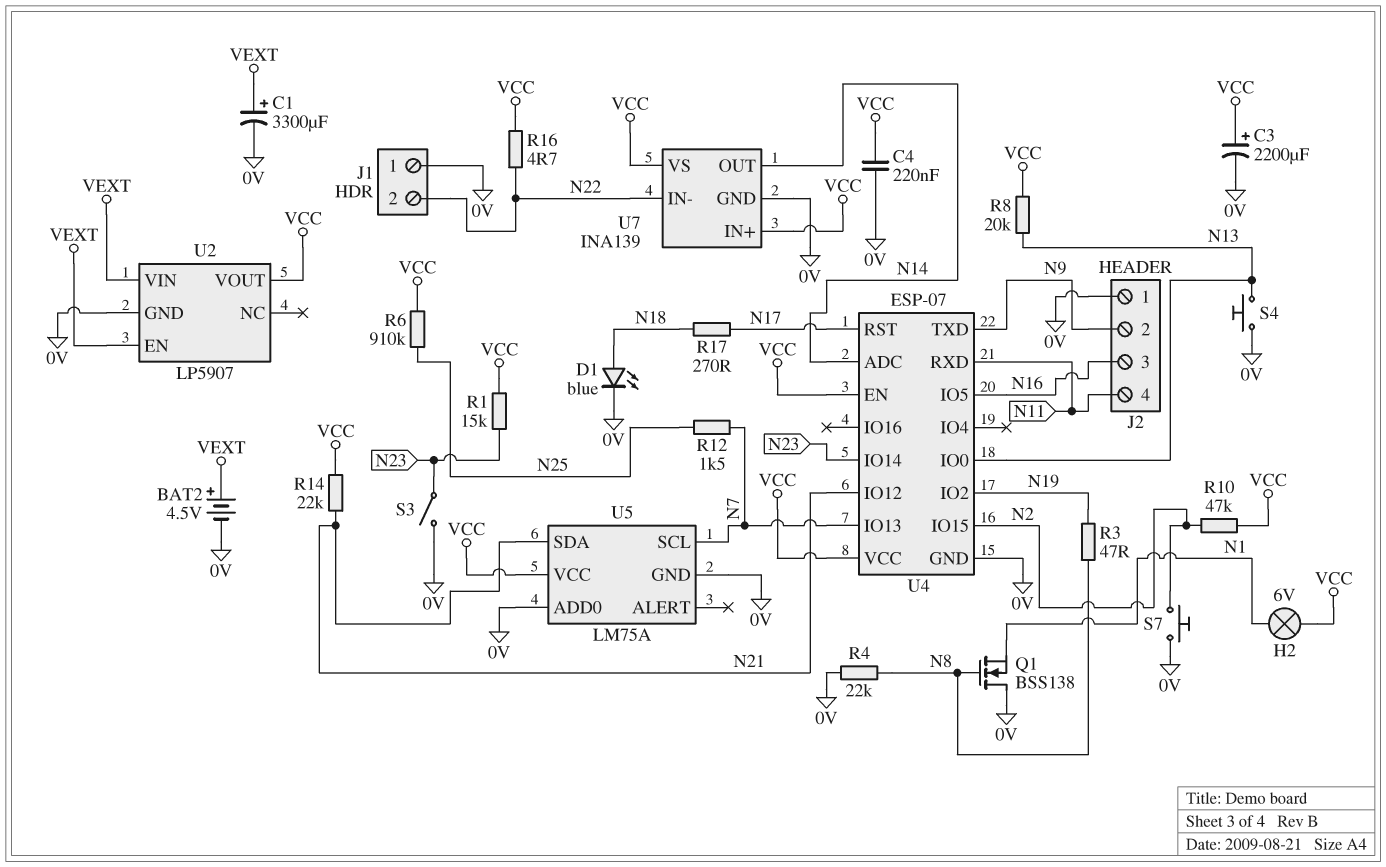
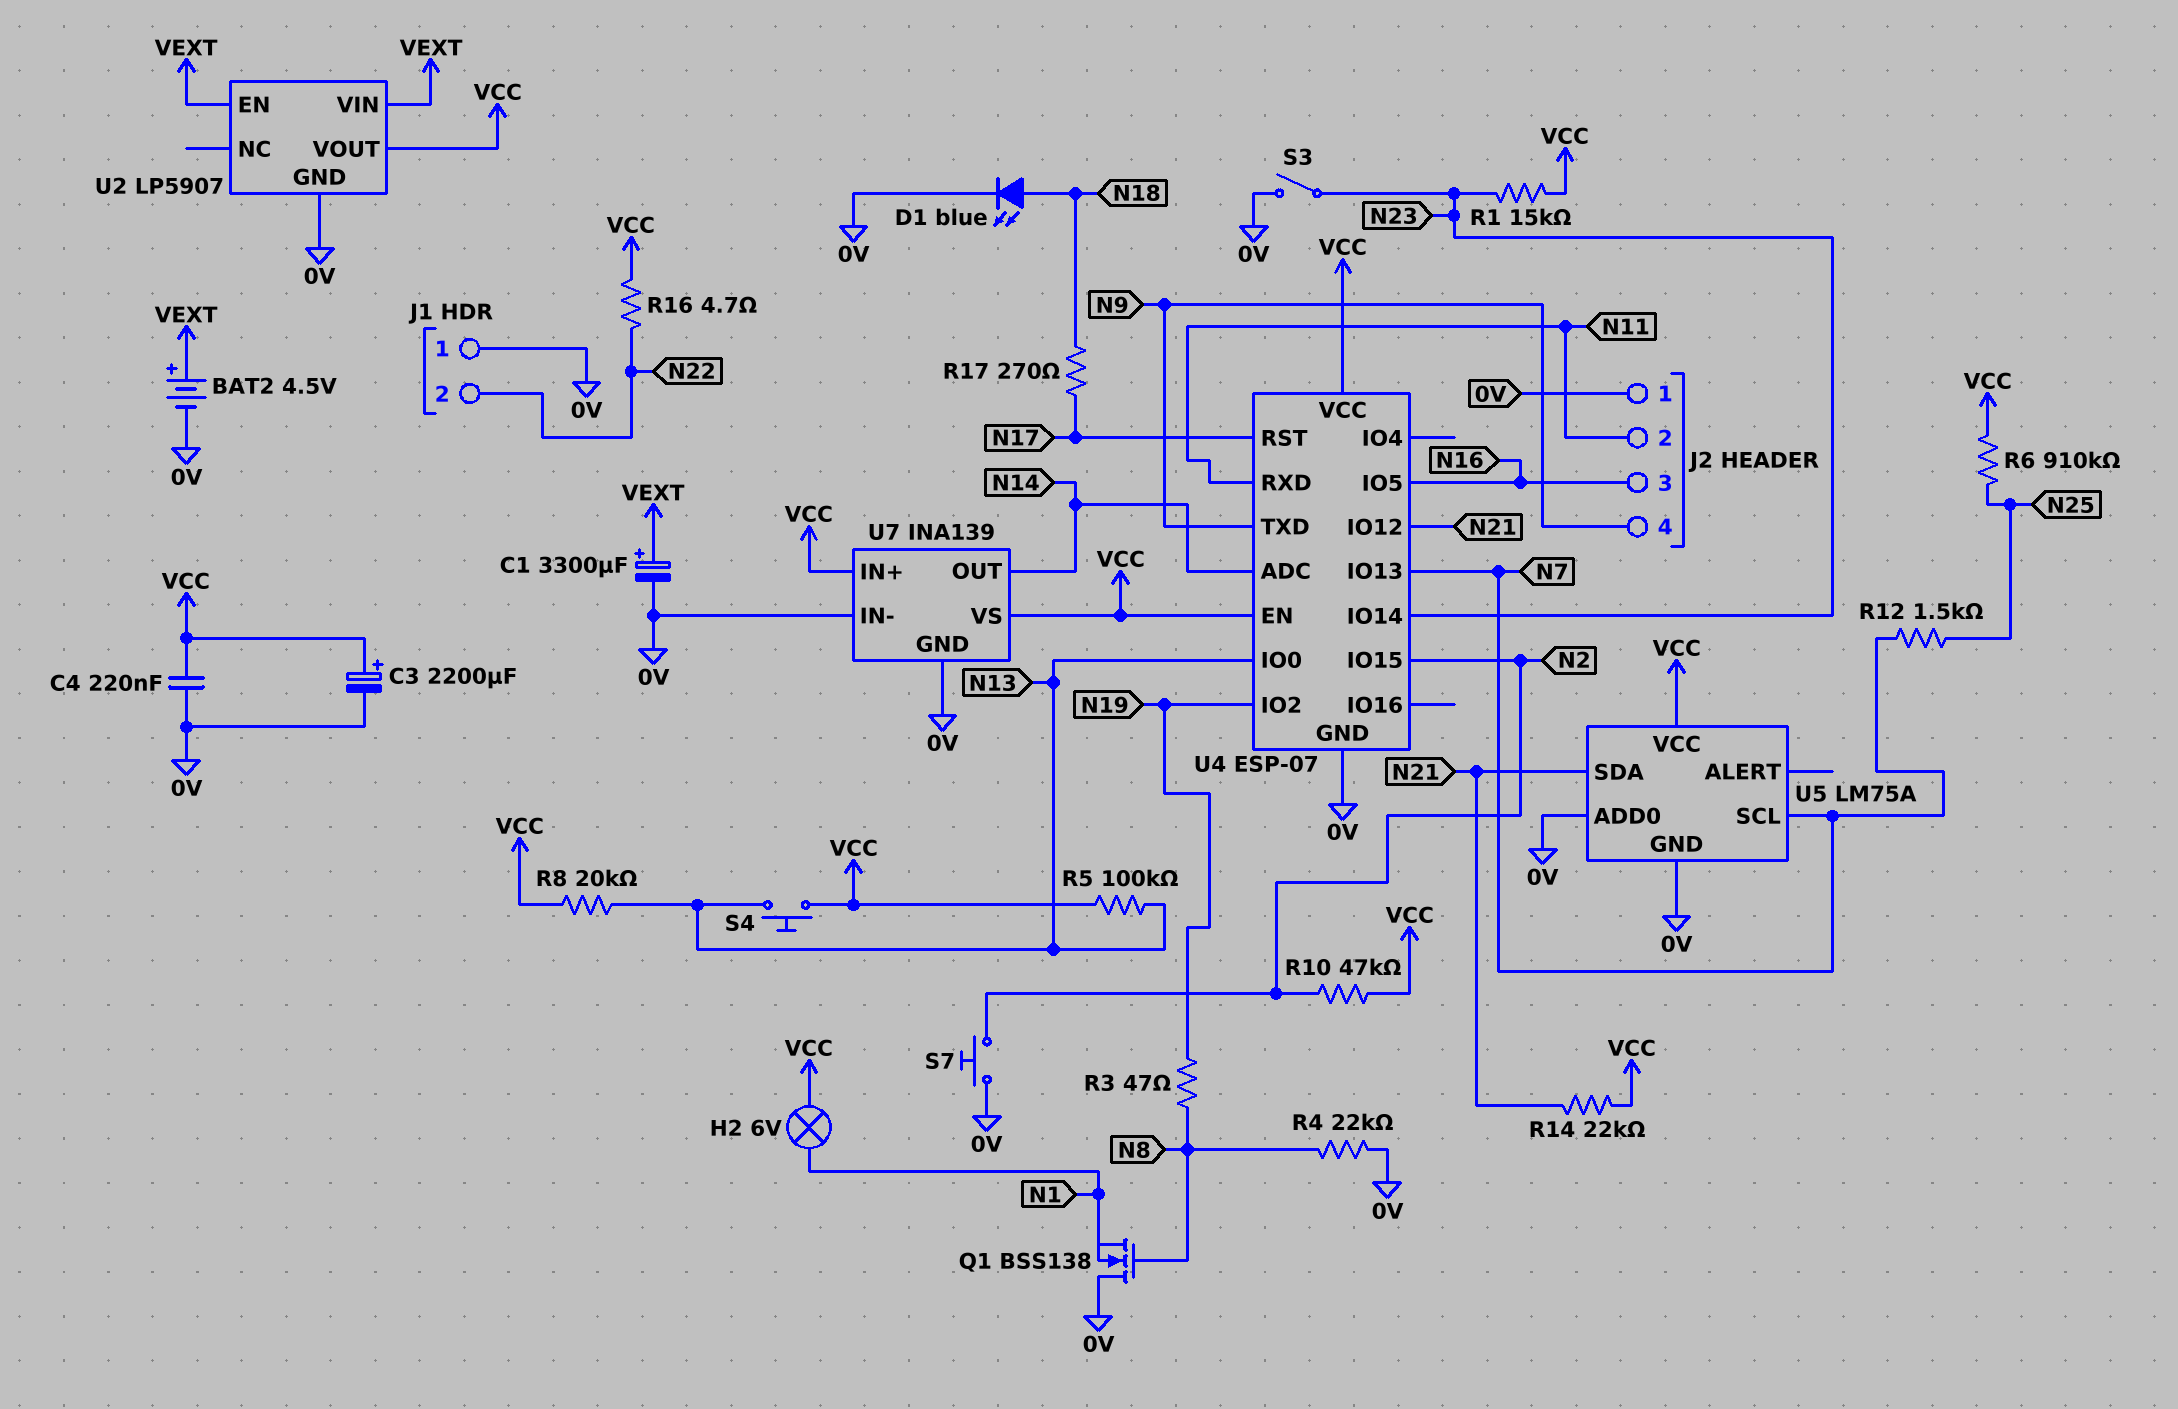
J2 pin 2: N9 -> N11
J2 pin 4: N11 -> N9
R5: none -> 100k (N13, VCC)
S4: button (0V, N13) -> button (N13, VCC)
U7 pin IN-: N22 -> 0V

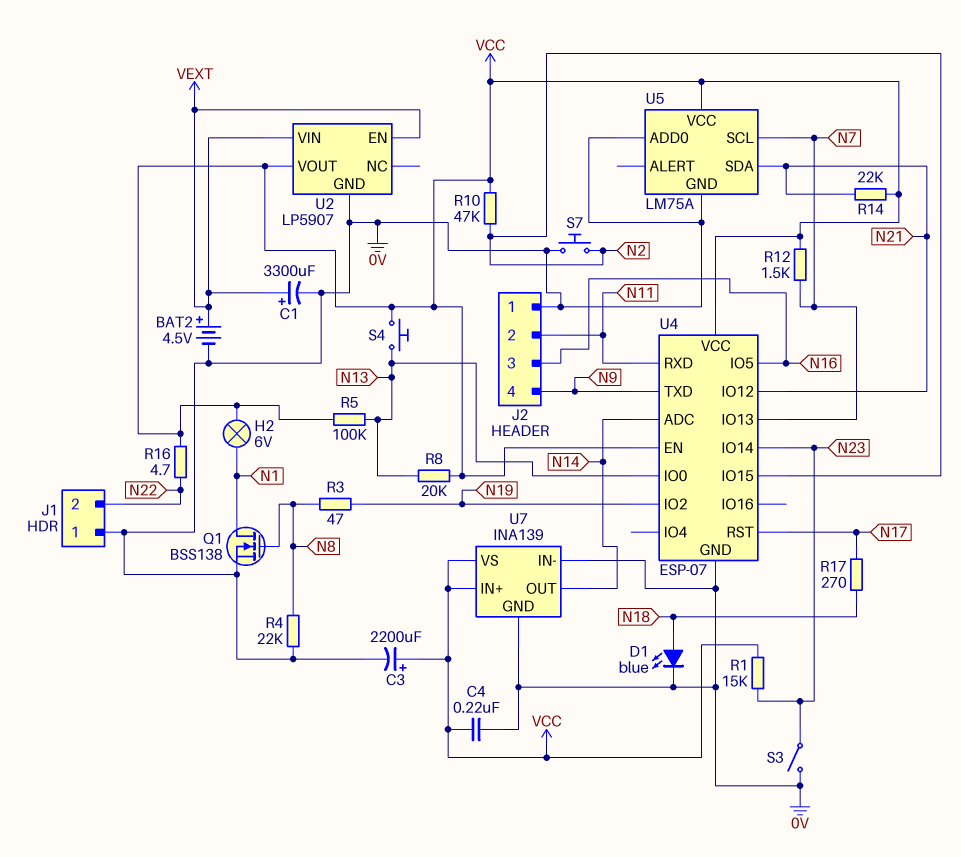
Q1: NMOS BSS138 (G N8, D 0V, S N1) -> NMOS BSS138 (G N8, D N1, S 0V)
R6: 910k (N25, VCC) -> none
R12: 1.5k (N7, N25) -> 1.5k (N7, VCC)

